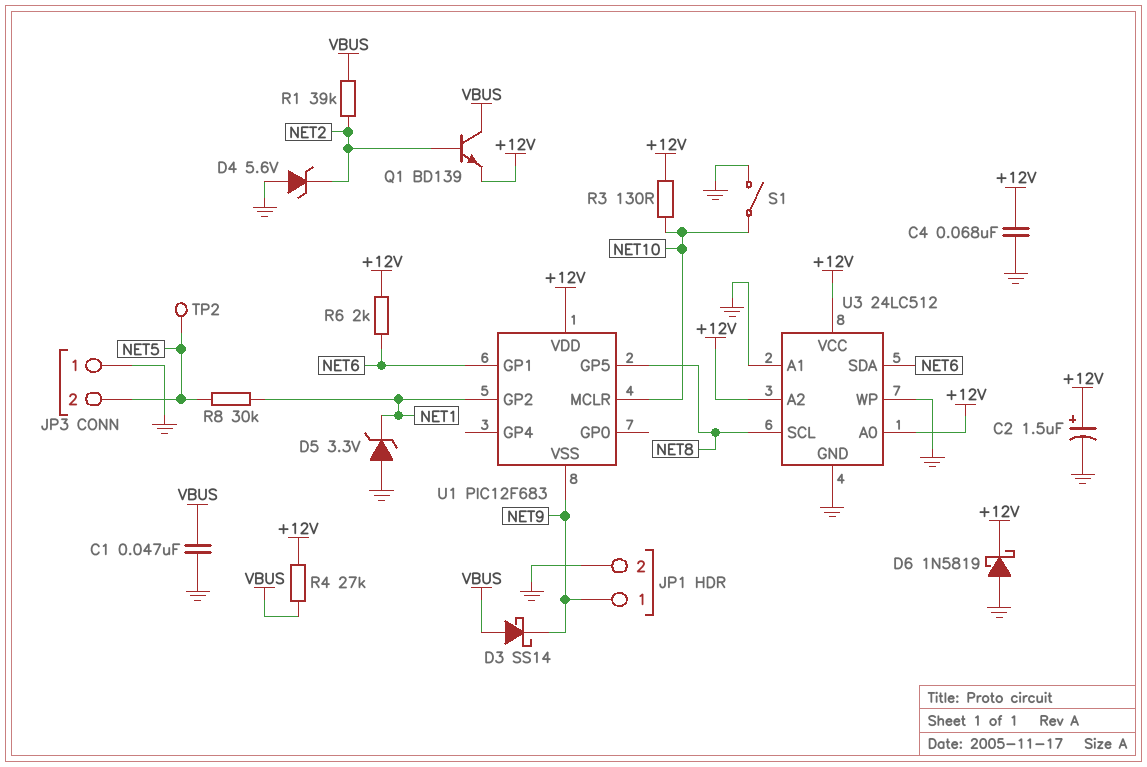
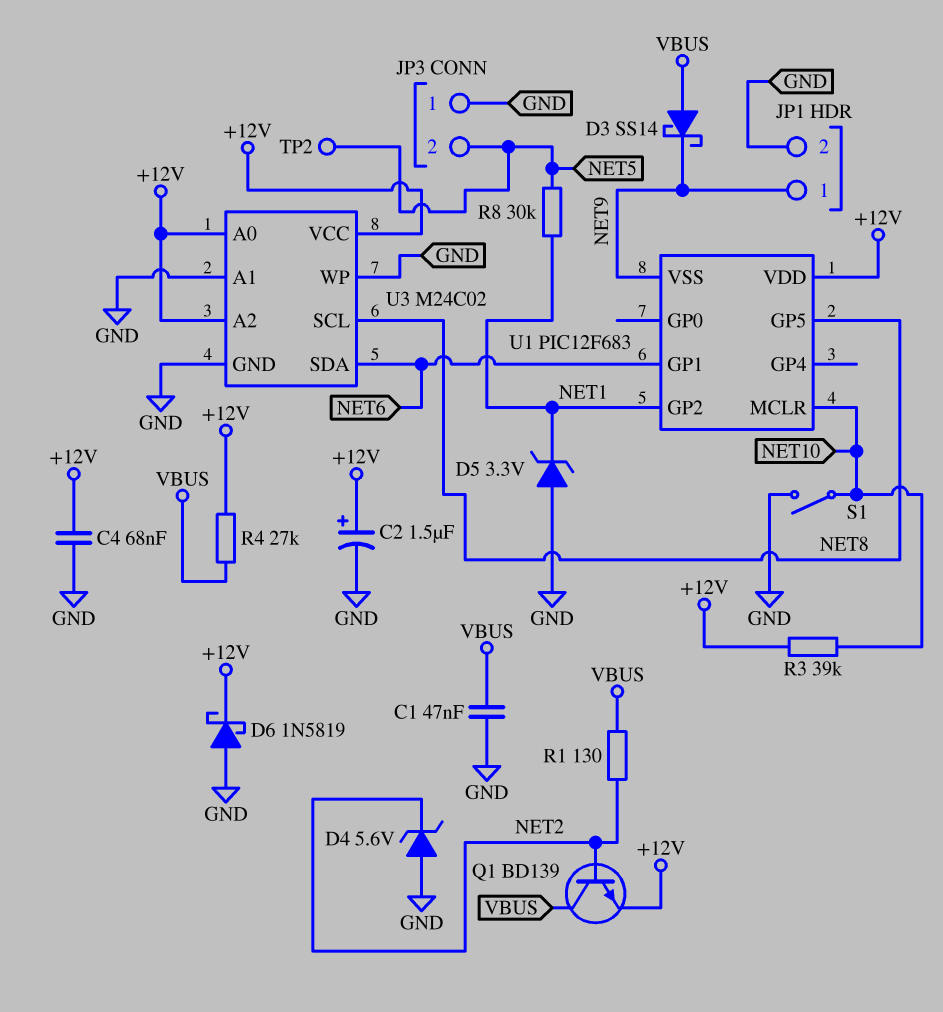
R1: 39k (NET2, VBUS) -> 130 (NET2, VBUS)
R3: 130 (+12V, NET10) -> 39k (+12V, NET10)
R6: 2k (+12V, NET6) -> none
U3: 24LC512 -> M24C02

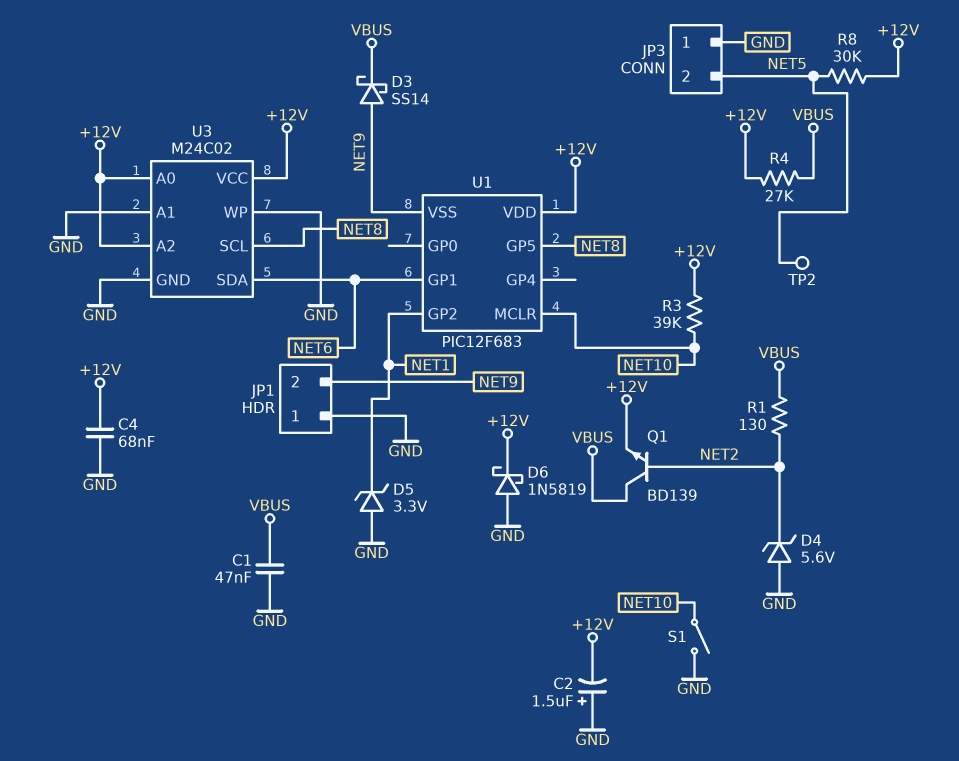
C2: 1.5uF (plus +12V, minus GND) -> 1.5uF (plus GND, minus +12V)
D3: schottky SS14 (A VBUS, K NET9) -> schottky SS14 (A NET9, K VBUS)
JP1 pin 1: NET9 -> GND
JP1 pin 2: GND -> NET9
R8: 30k (NET1, NET5) -> 30k (+12V, NET5)

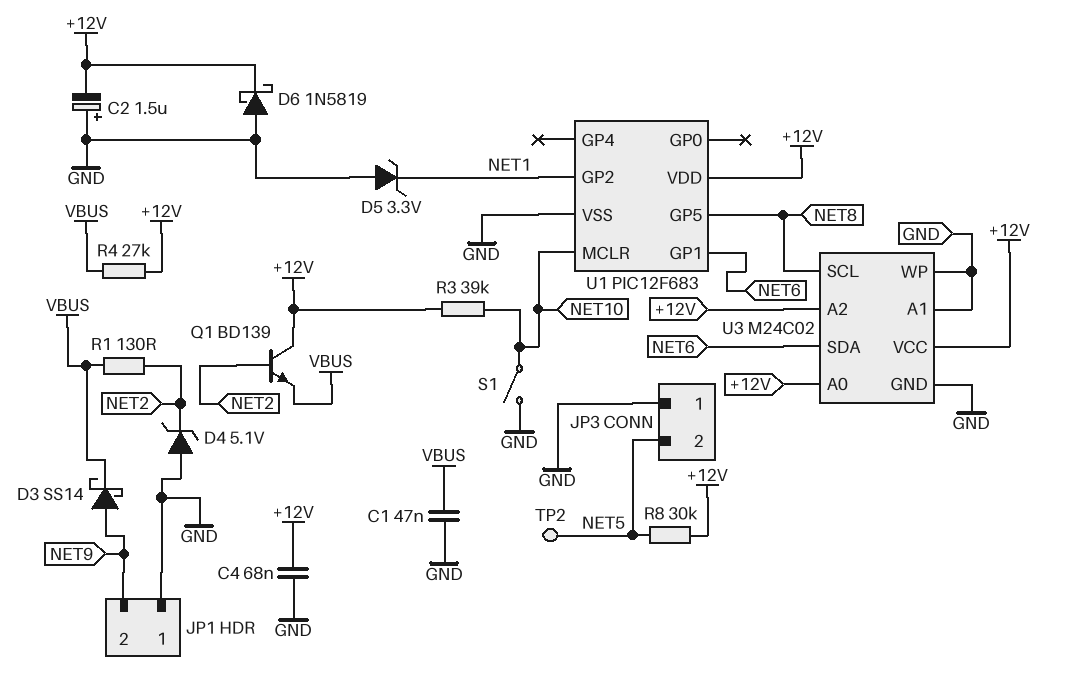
D4: zener 5.6V (A GND, K NET2) -> zener 5.1V (A GND, K NET2)
Q1: NPN BD139 (B NET2, C VBUS, E +12V) -> NPN BD139 (B NET2, C +12V, E VBUS)
U1 pin VSS: NET9 -> GND

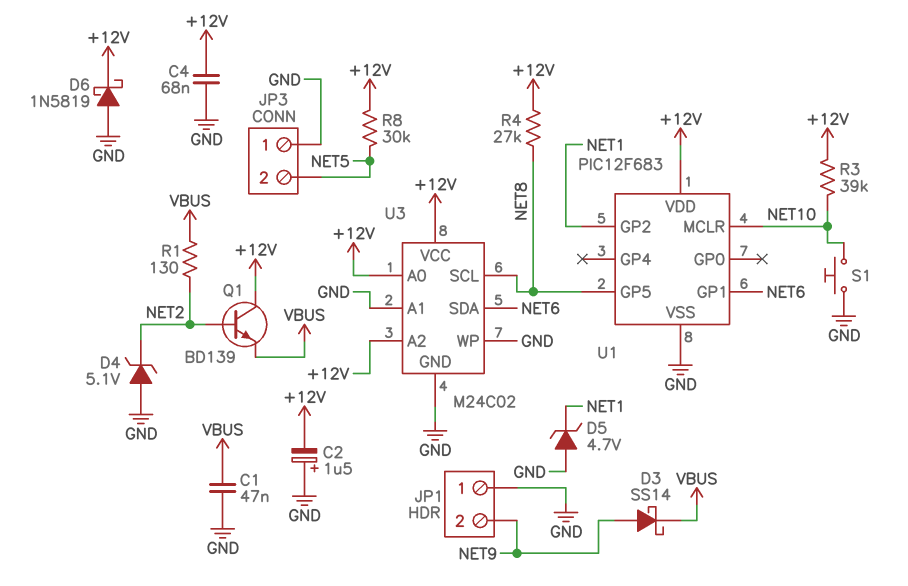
D5: zener 3.3V (A GND, K NET1) -> zener 4.7V (A GND, K NET1)
R4: 27k (+12V, VBUS) -> 27k (+12V, NET8)
S1: switch (GND, NET10) -> button (GND, NET10)
TP2: test point (NET5) -> none

